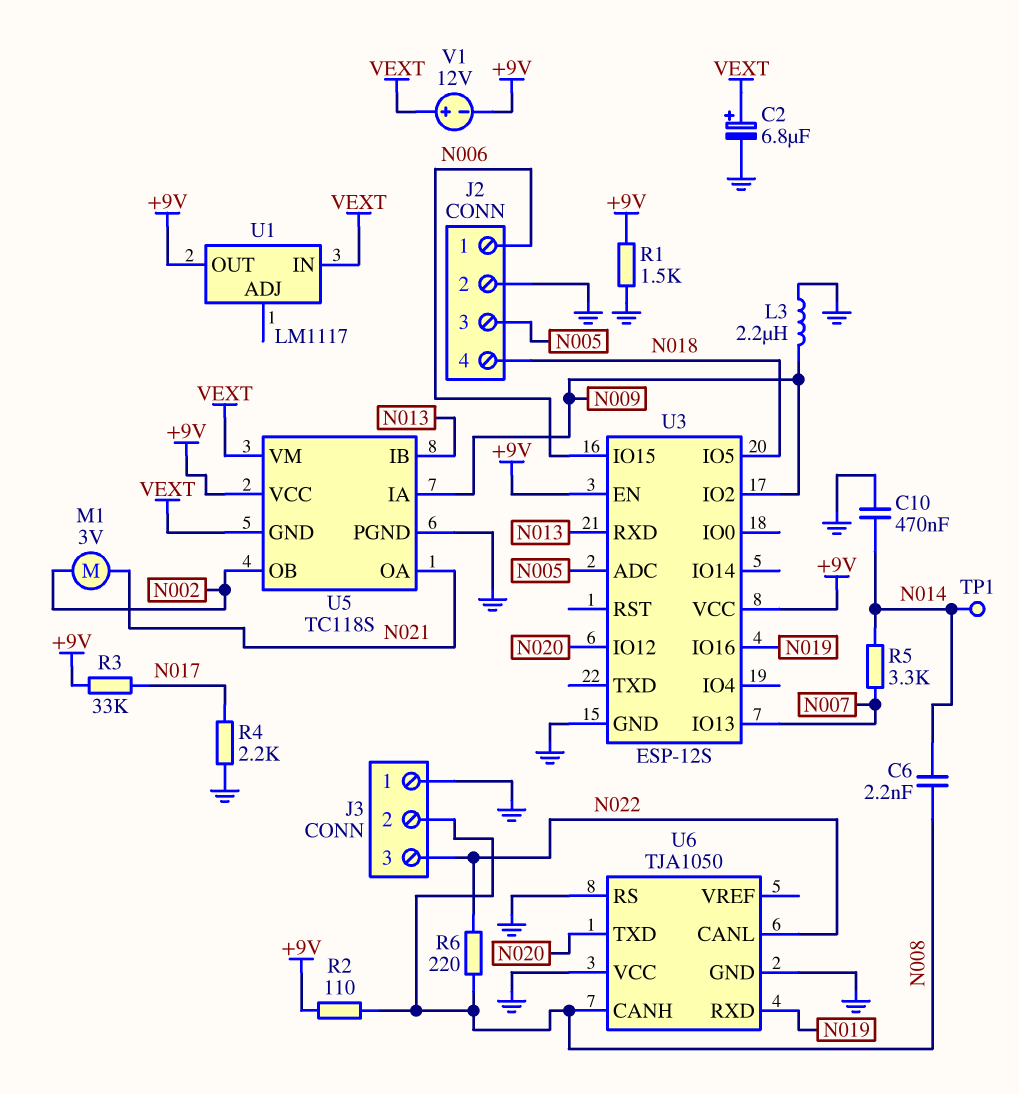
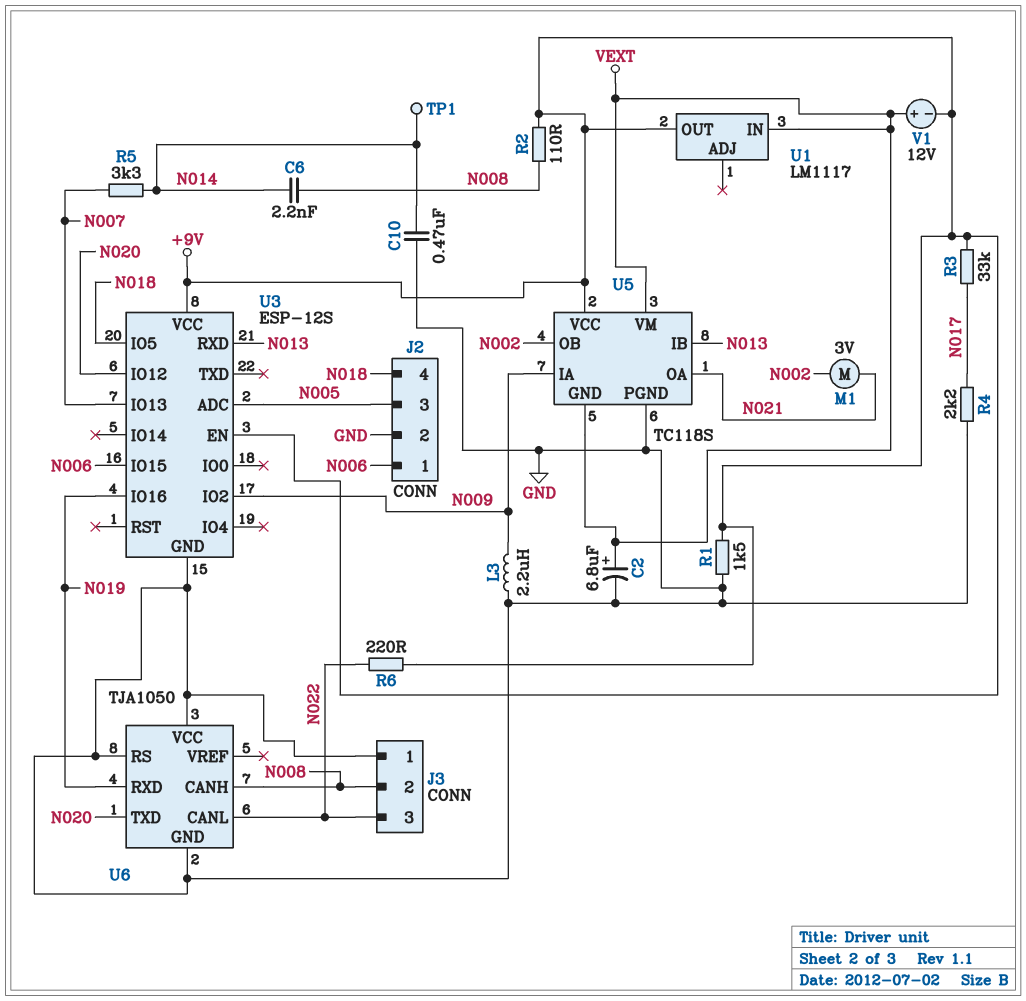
R6: 220 (N008, N022) -> 220 (+9V, N022)

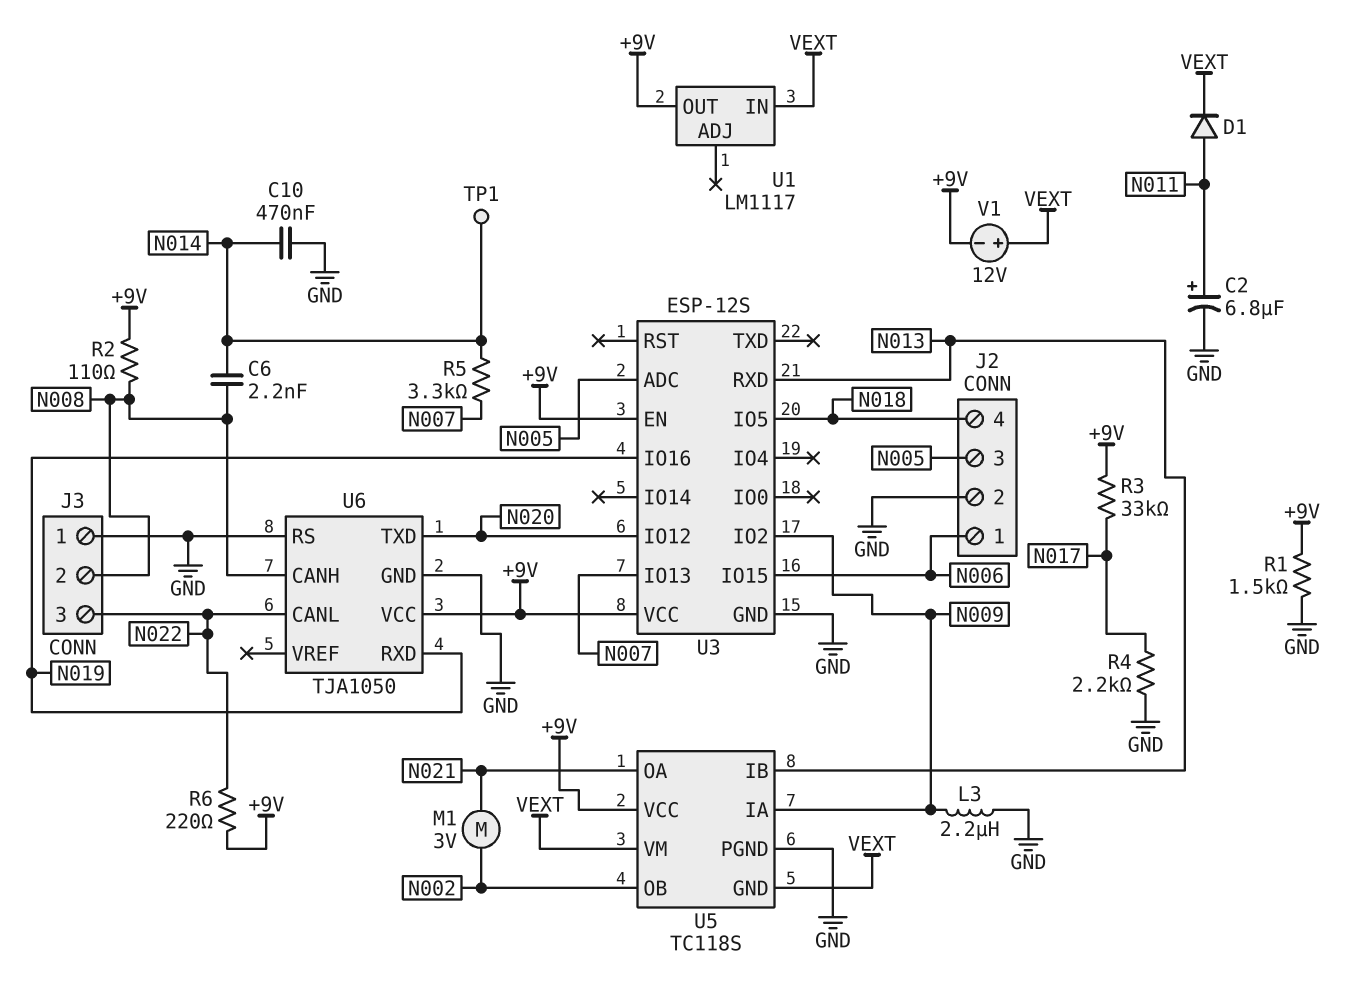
C2: 6.8uF (plus VEXT, minus GND) -> 6.8uF (plus N011, minus GND)
D1: none -> diode (A N011, K VEXT)
U6 pin VCC: GND -> +9V

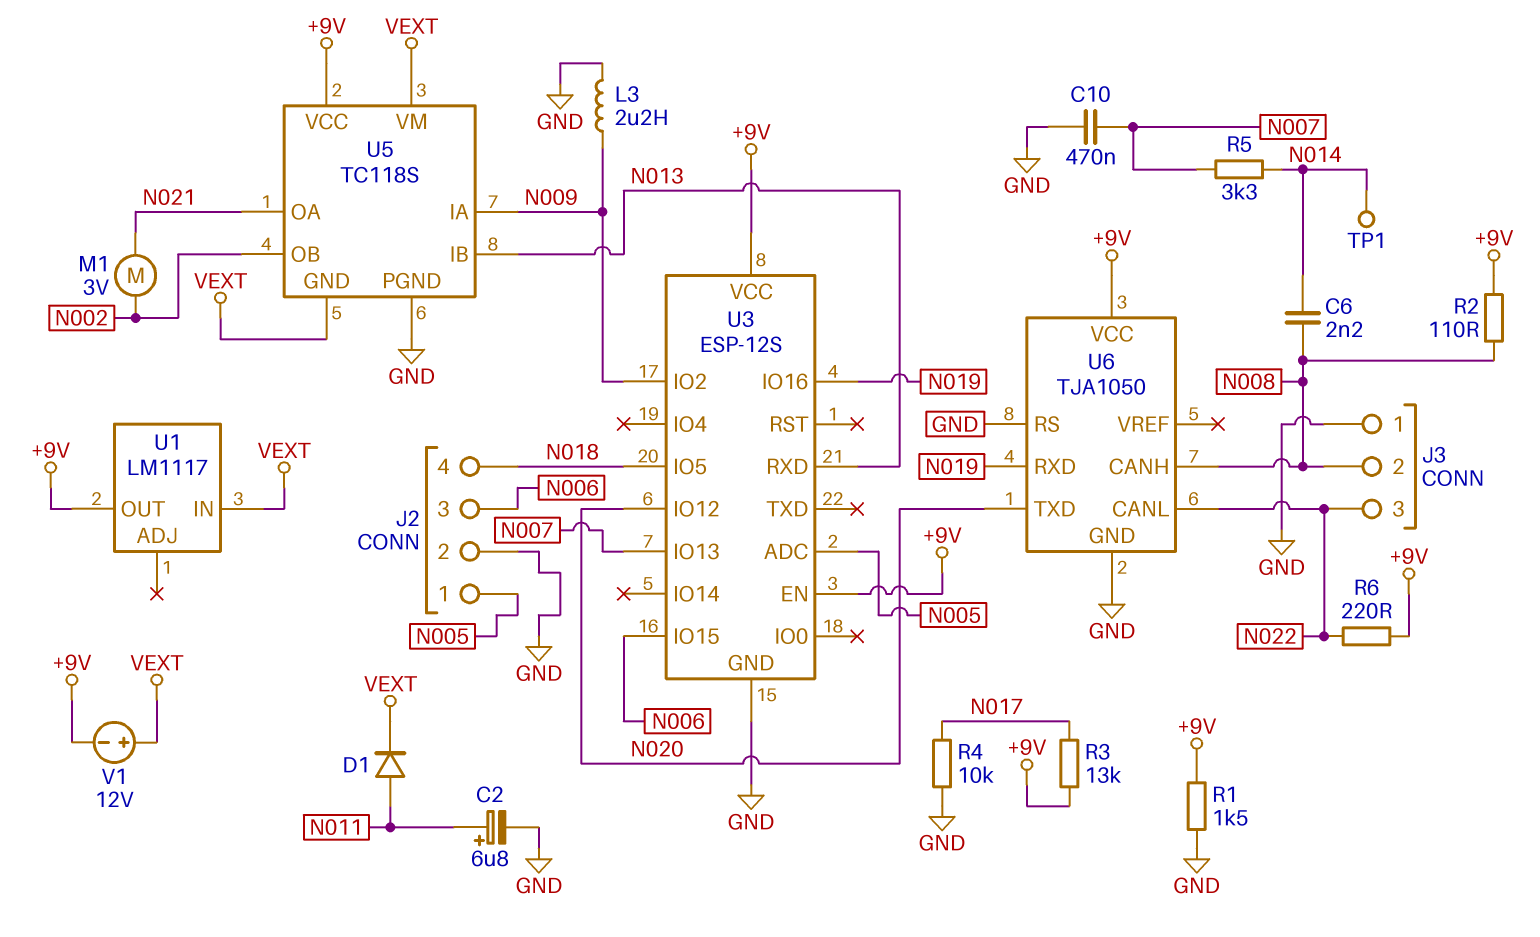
C10: 470nF (GND, N014) -> 470nF (GND, N007)
J2 pin 1: N006 -> N005
J2 pin 3: N005 -> N006
R3: 33k (+9V, N017) -> 13k (+9V, N017)
R4: 2.2k (GND, N017) -> 10k (GND, N017)

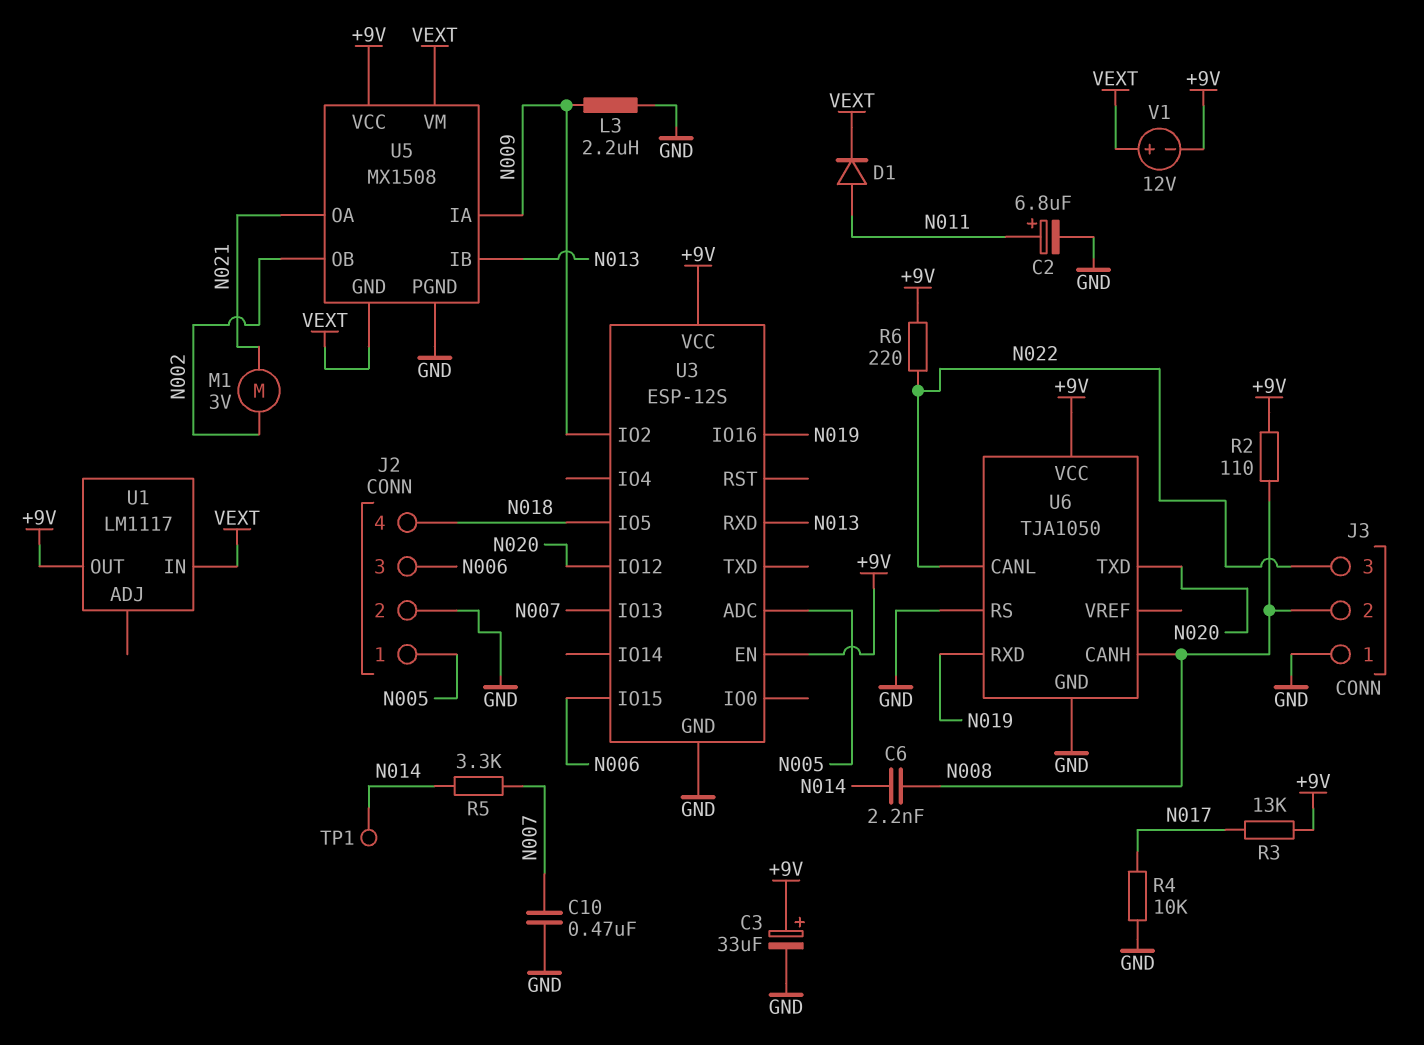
C3: none -> 33uF (plus +9V, minus GND)
R1: 1.5k (+9V, GND) -> none
U5: TC118S -> MX1508

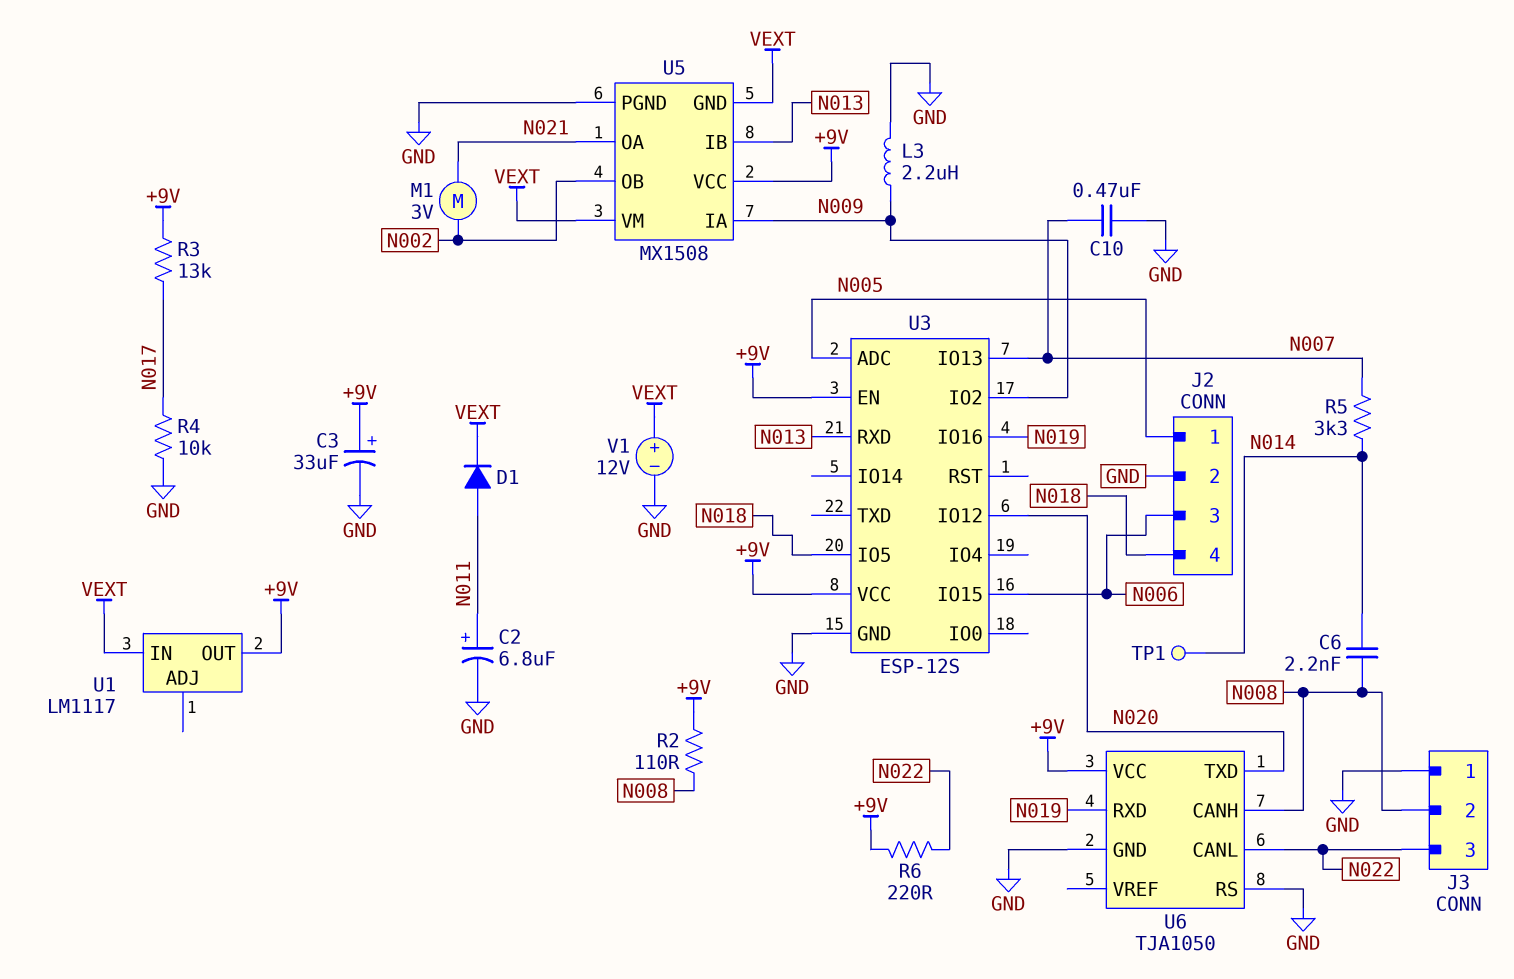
V1: 12V (plus VEXT, minus +9V) -> 12V (plus VEXT, minus GND)

